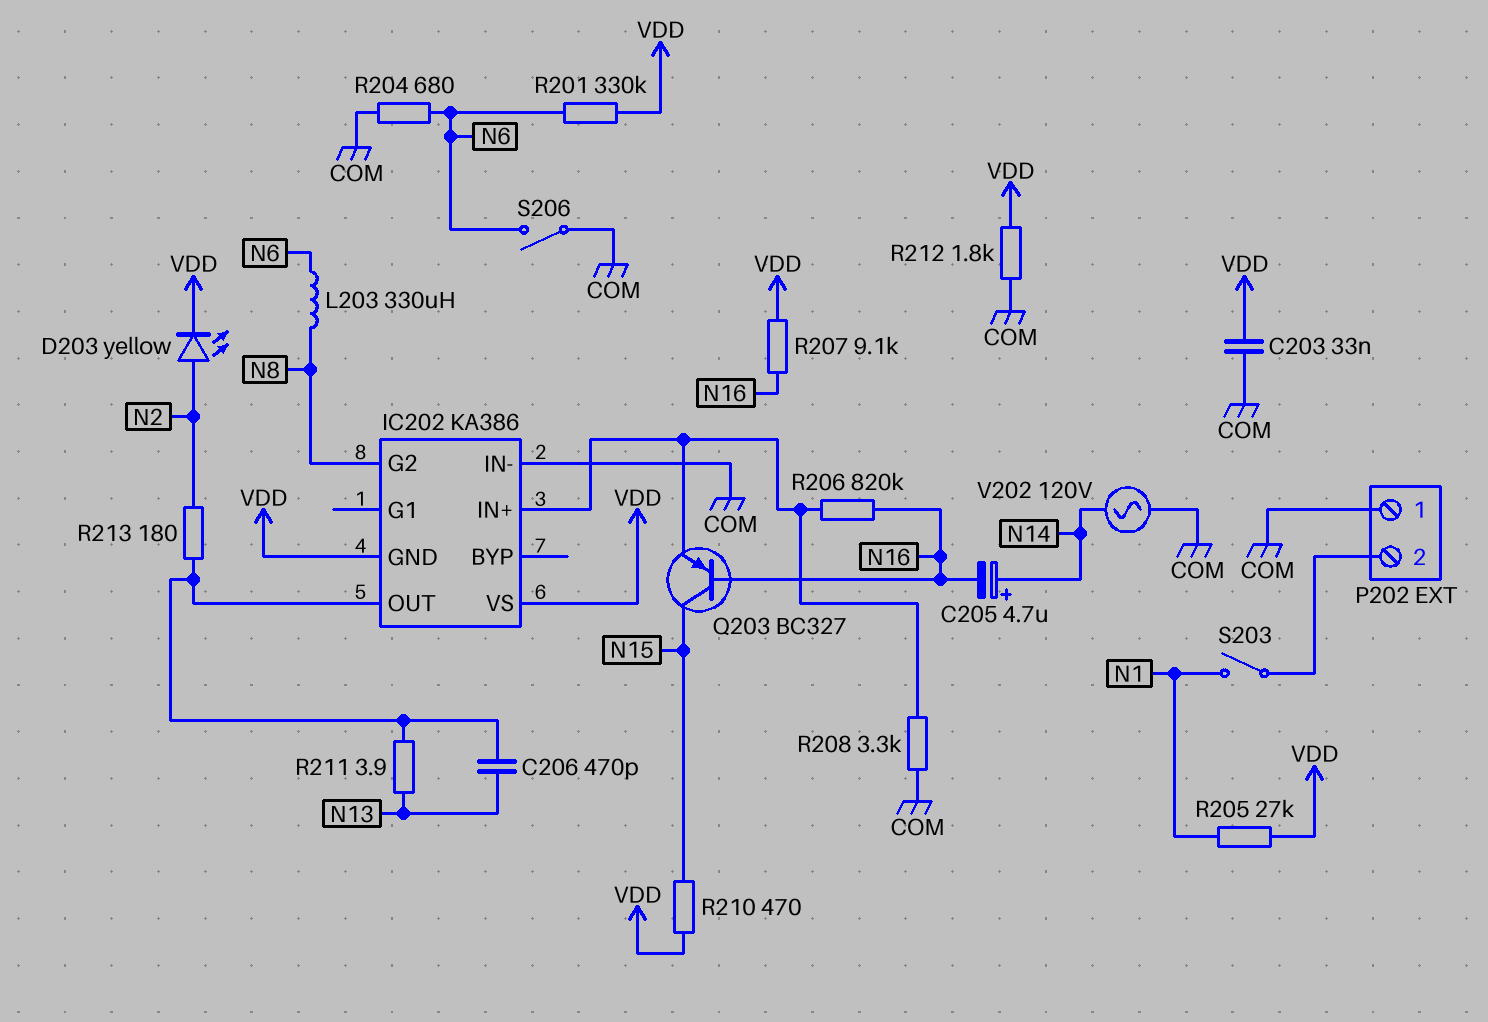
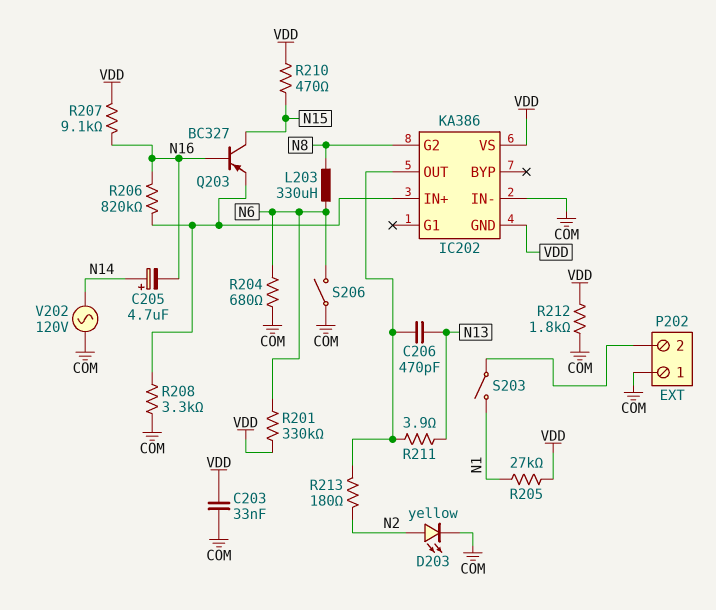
D203: LED yellow (A N2, K VDD) -> LED yellow (A N2, K COM)

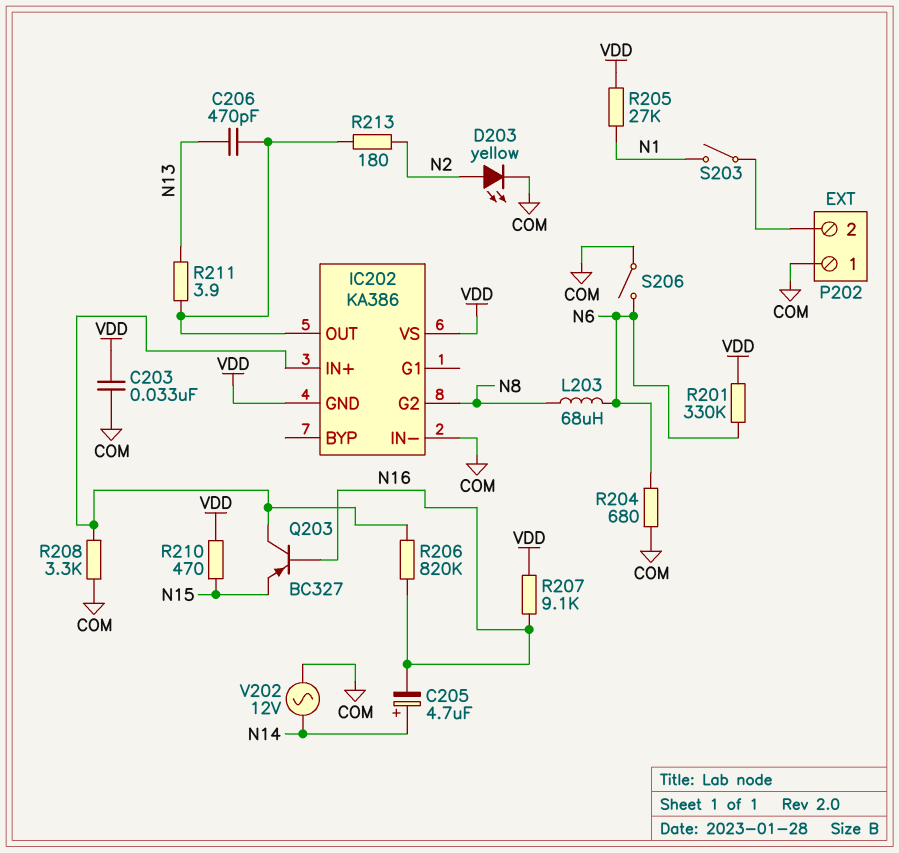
L203: 330uH (N6, N8) -> 68uH (N6, N8)
Q203: PNP BC327 (B N16, C N15, E IC202/IN+) -> PNP BC327 (B N16, C IC202/IN+, E N15)
R212: 1.8k (COM, VDD) -> none
V202: AC 120V (COM, N14) -> AC 12V (COM, N14)

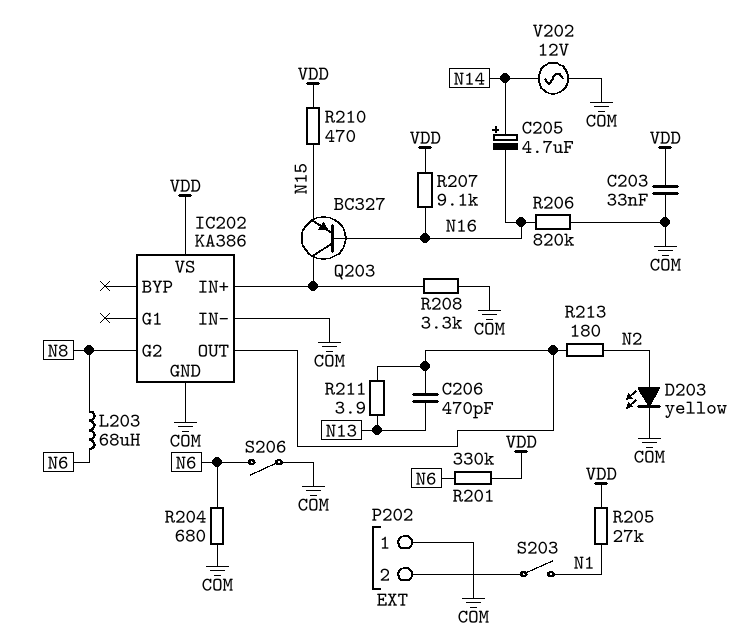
IC202 pin GND: VDD -> COM
R206: 820k (IC202/IN+, N16) -> 820k (COM, N16)

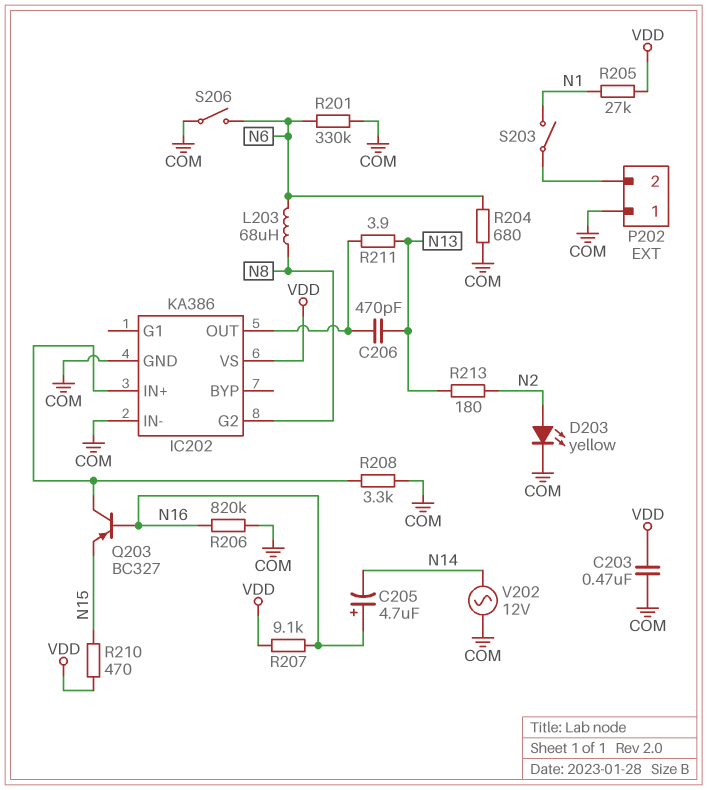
C203: 33nF (COM, VDD) -> 470nF (COM, VDD)
C205: 4.7uF (plus N14, minus N16) -> 4.7uF (plus N16, minus N14)
R201: 330k (N6, VDD) -> 330k (COM, N6)
R213: 180 (IC202/OUT, N2) -> 180 (N2, N13)

